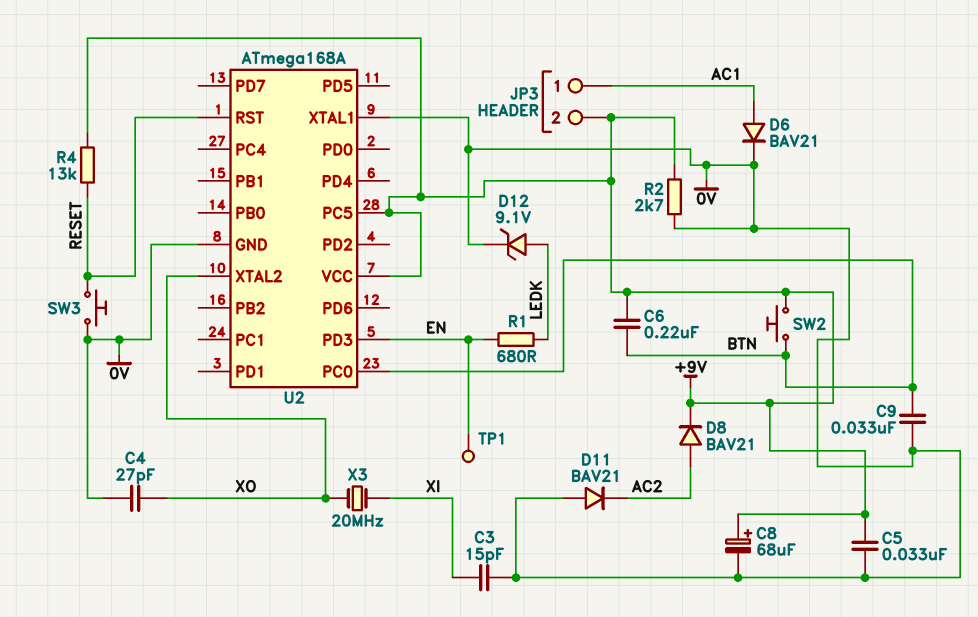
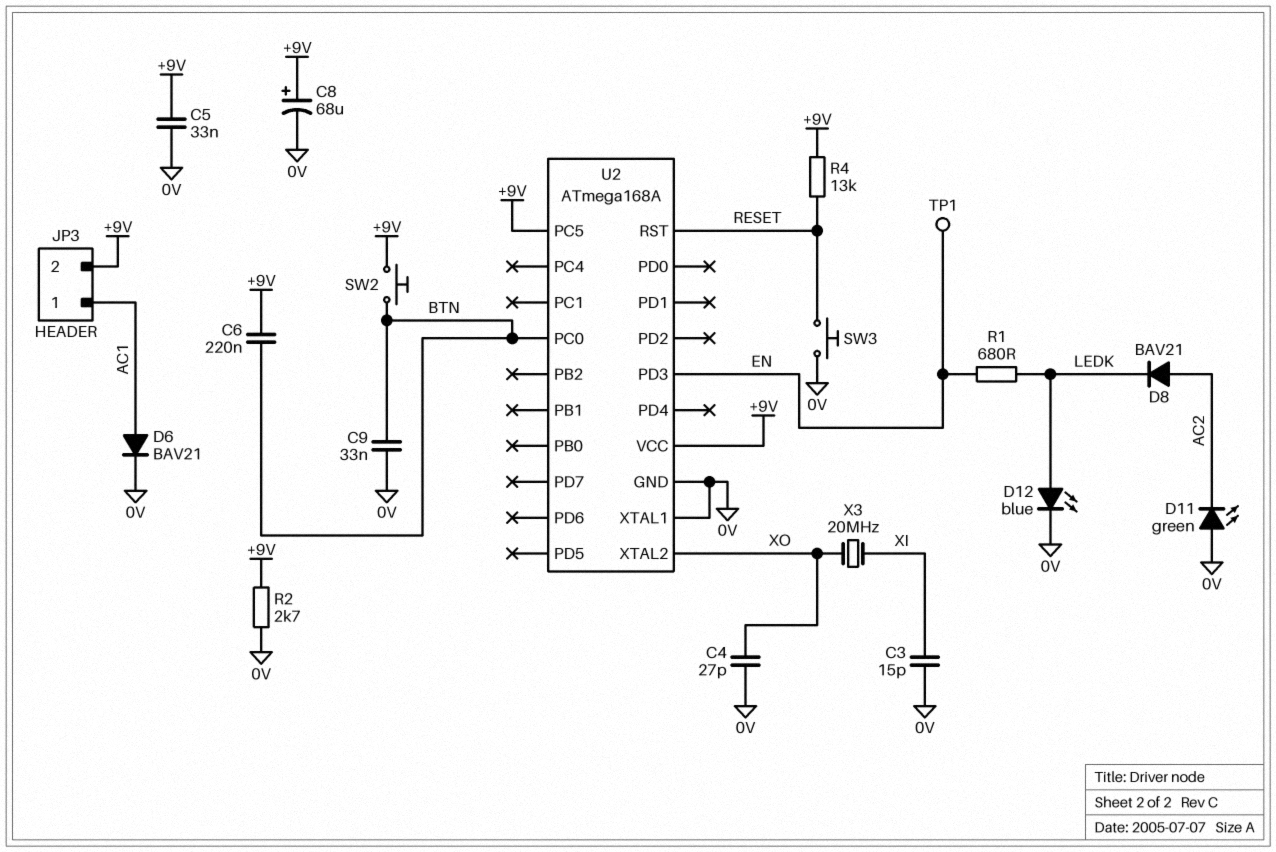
D8: diode BAV21 (A AC2, K +9V) -> diode BAV21 (A AC2, K LEDK)
D11: diode BAV21 (A 0V, K AC2) -> LED green (A 0V, K AC2)
D12: zener 9.1V (A LEDK, K 0V) -> LED blue (A LEDK, K 0V)

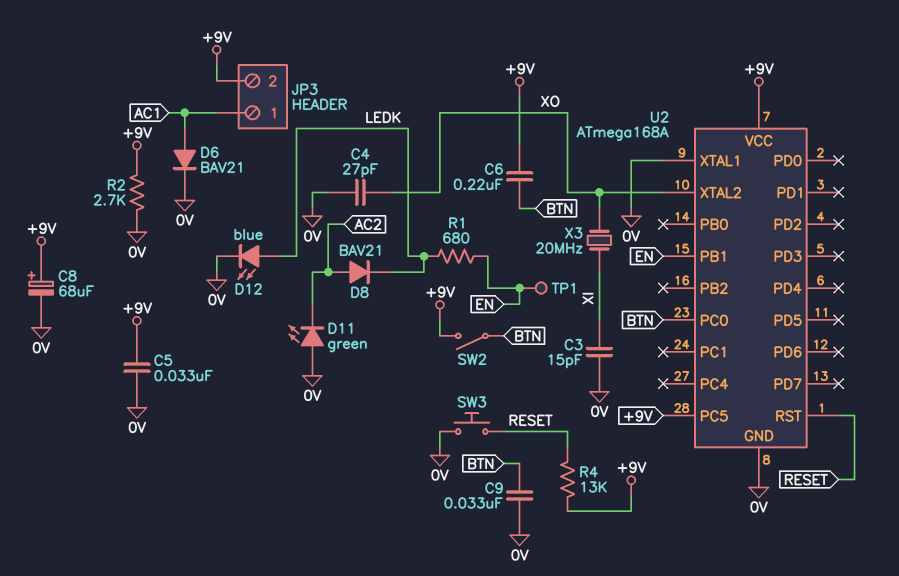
SW2: button (+9V, BTN) -> switch (+9V, BTN)
U2 pin PB1: none -> EN
U2 pin PD3: EN -> none

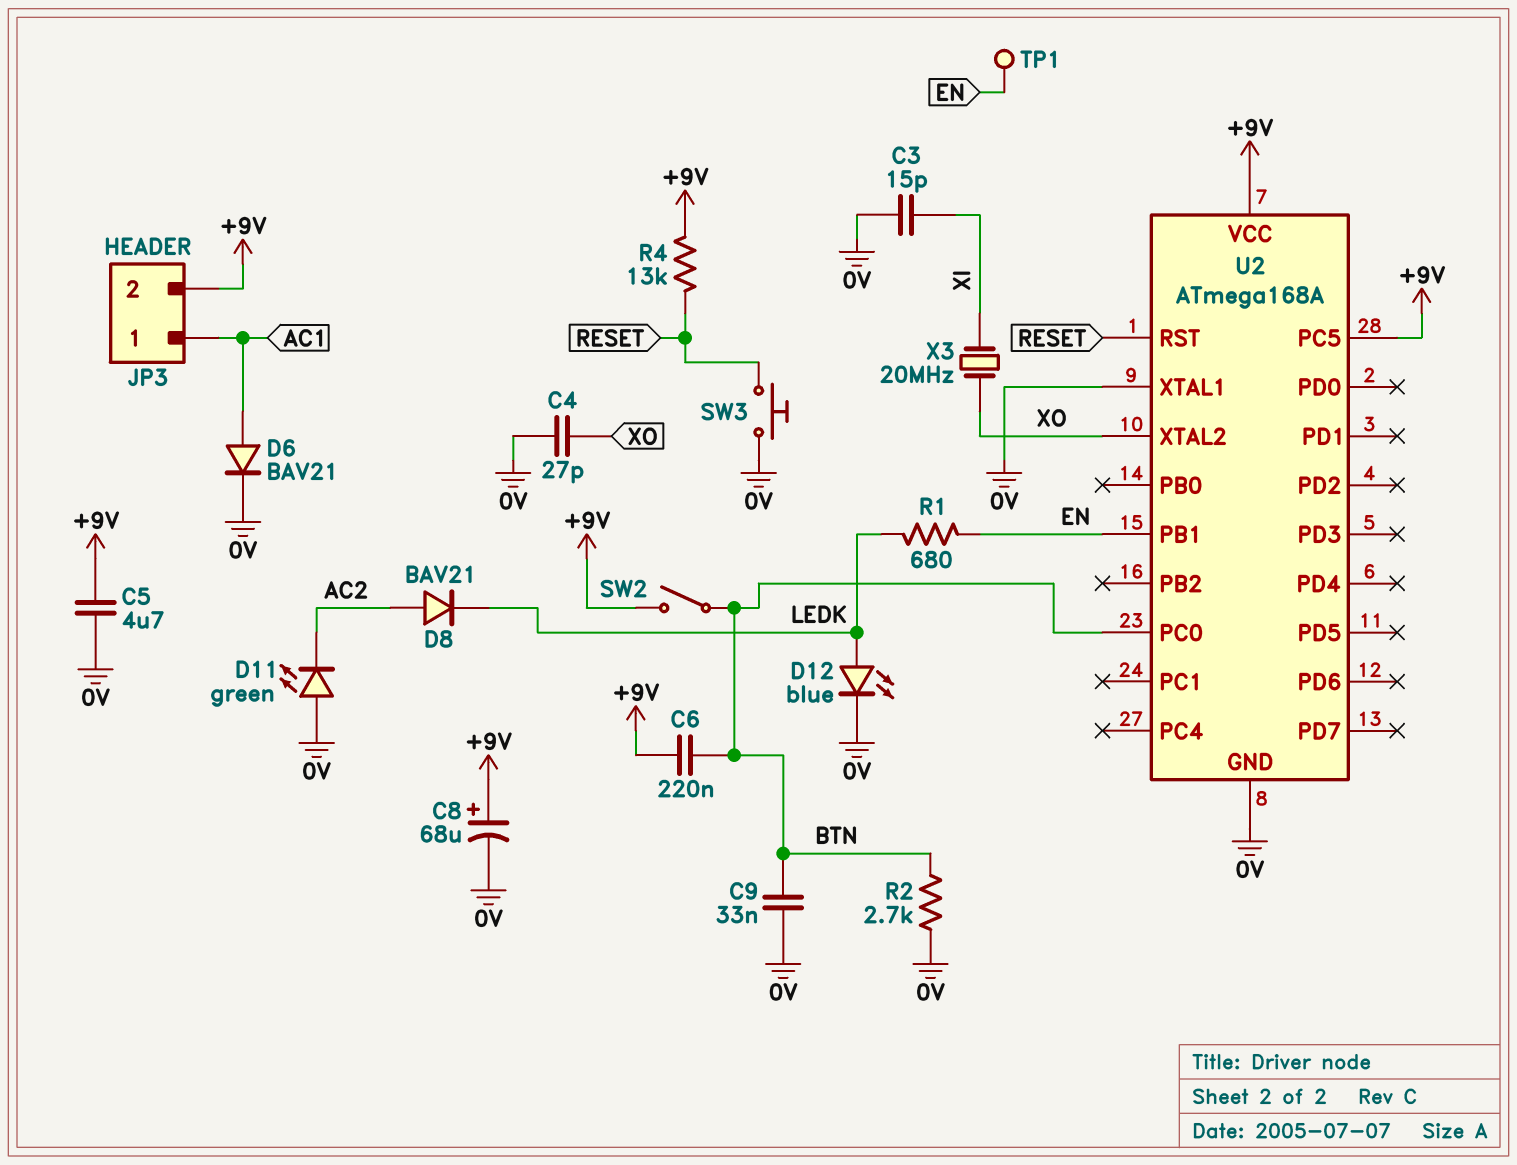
C5: 33nF (+9V, 0V) -> 4.7uF (+9V, 0V)
R2: 2.7k (+9V, 0V) -> 2.7k (0V, BTN)

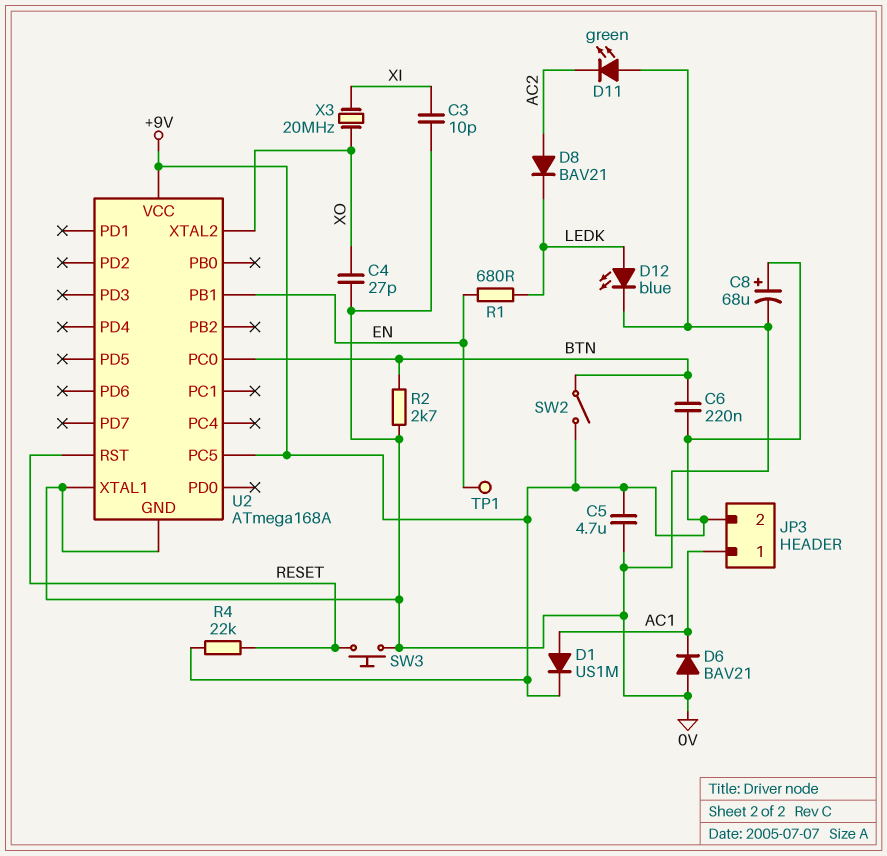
C3: 15pF (0V, XI) -> 10pF (0V, XI)
C9: 33nF (0V, BTN) -> none
D1: none -> diode US1M (A AC1, K +9V)
D6: diode BAV21 (A AC1, K 0V) -> diode BAV21 (A 0V, K AC1)
R4: 13k (+9V, RESET) -> 22k (+9V, RESET)

